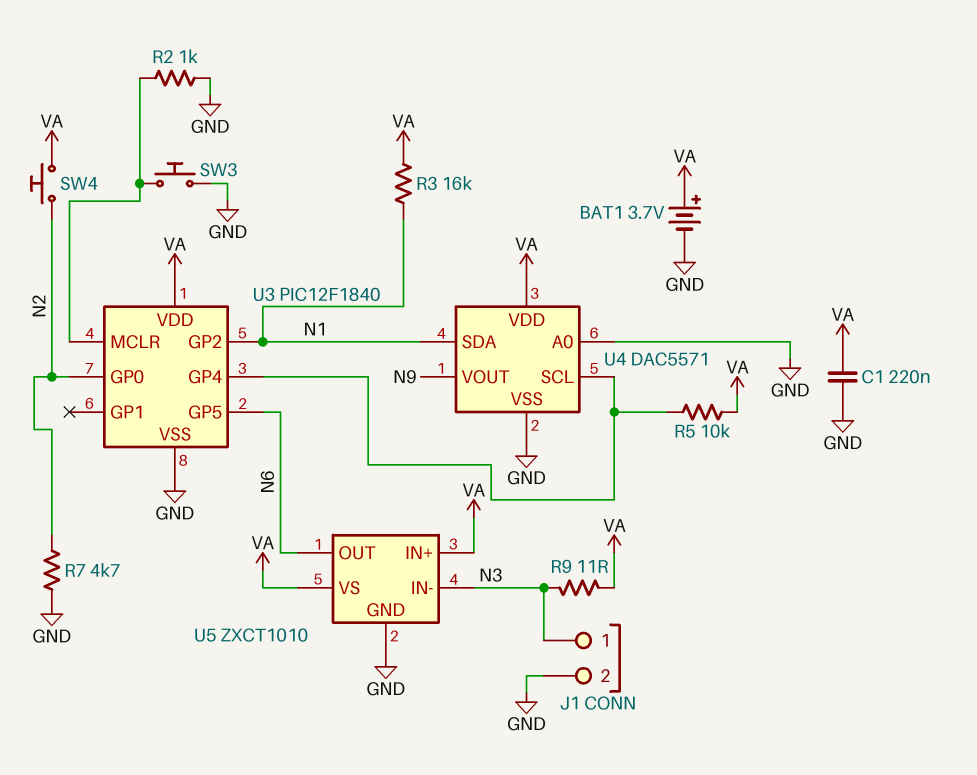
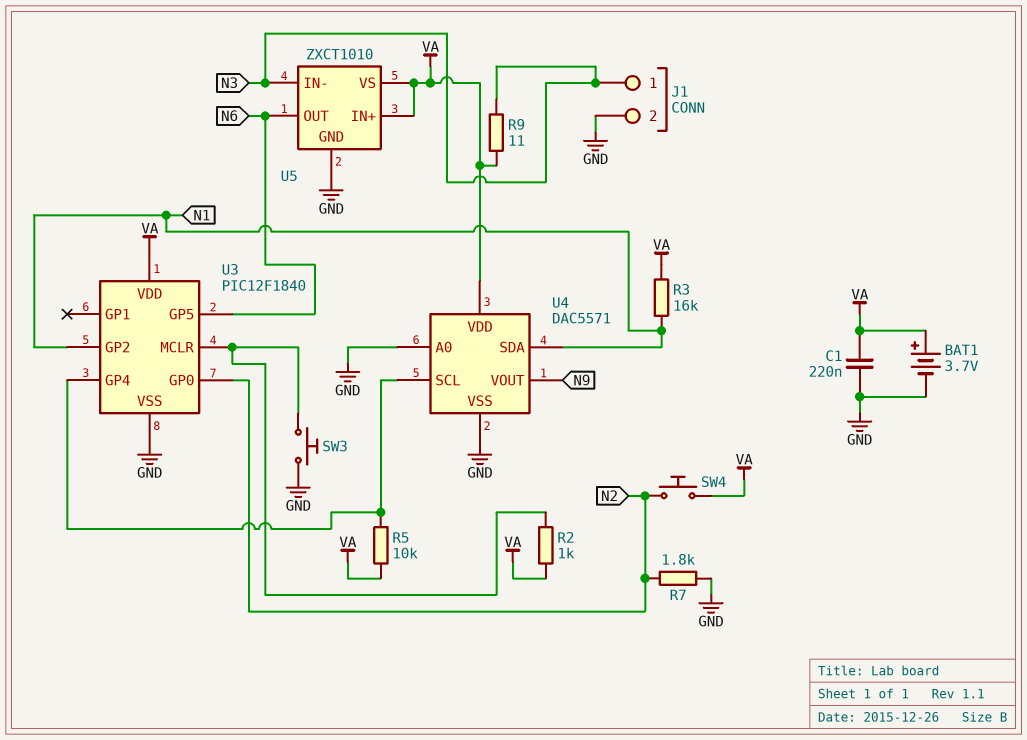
R2: 1k (GND, U3/MCLR) -> 1k (U3/MCLR, VA)
R7: 4.7k (GND, N2) -> 1.8k (GND, N2)

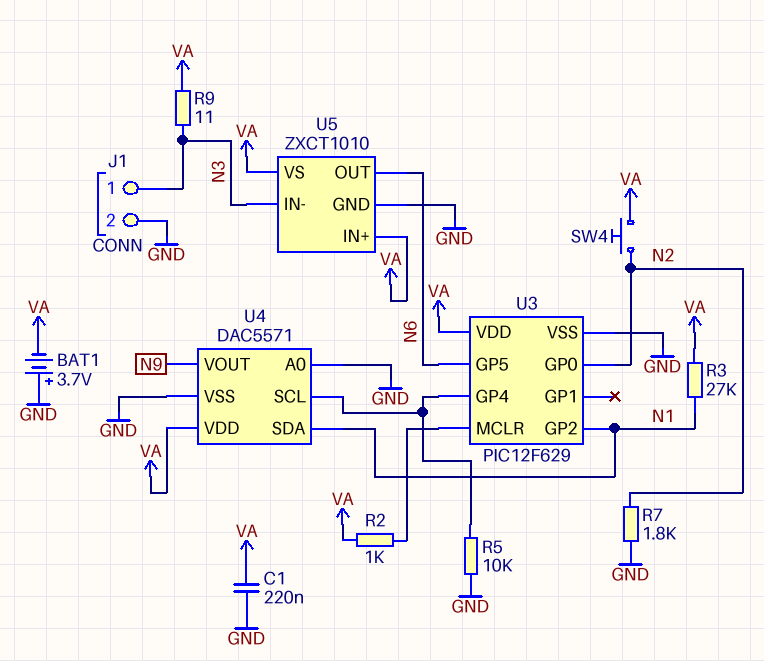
BAT1: 3.7V (plus VA, minus GND) -> 3.7V (plus GND, minus VA)
R3: 16k (N1, VA) -> 27k (N1, VA)
R5: 10k (U3/GP4, VA) -> 10k (GND, U3/GP4)
SW3: button (GND, U3/MCLR) -> none
U3: PIC12F1840 -> PIC12F629

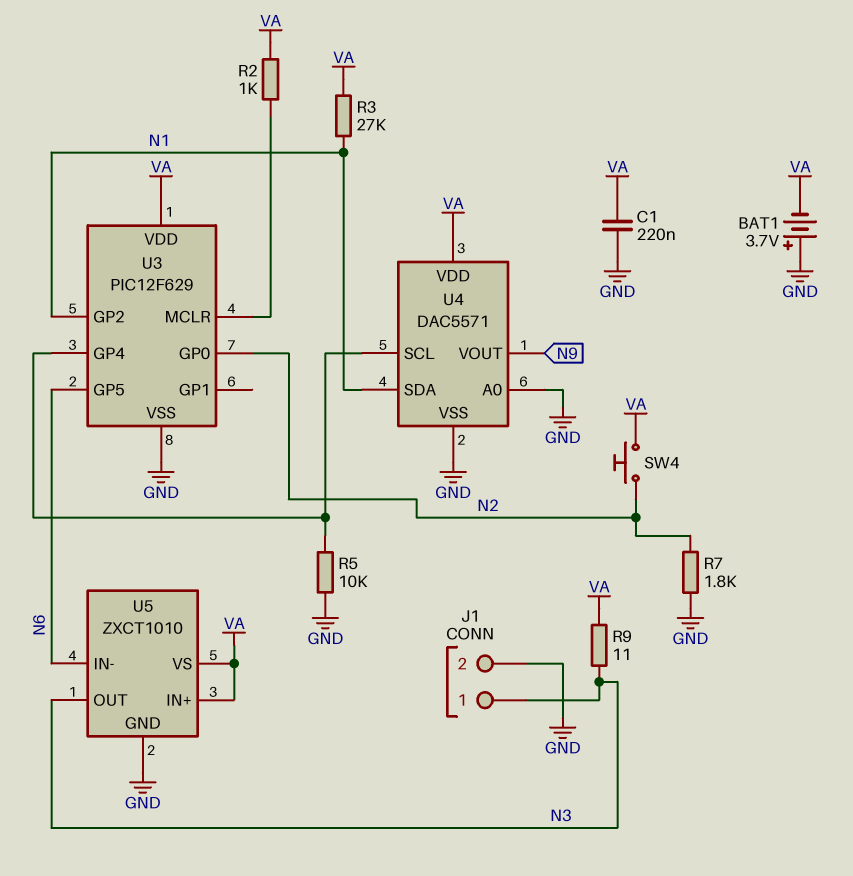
U5 pin IN-: N3 -> N6
U5 pin OUT: N6 -> N3

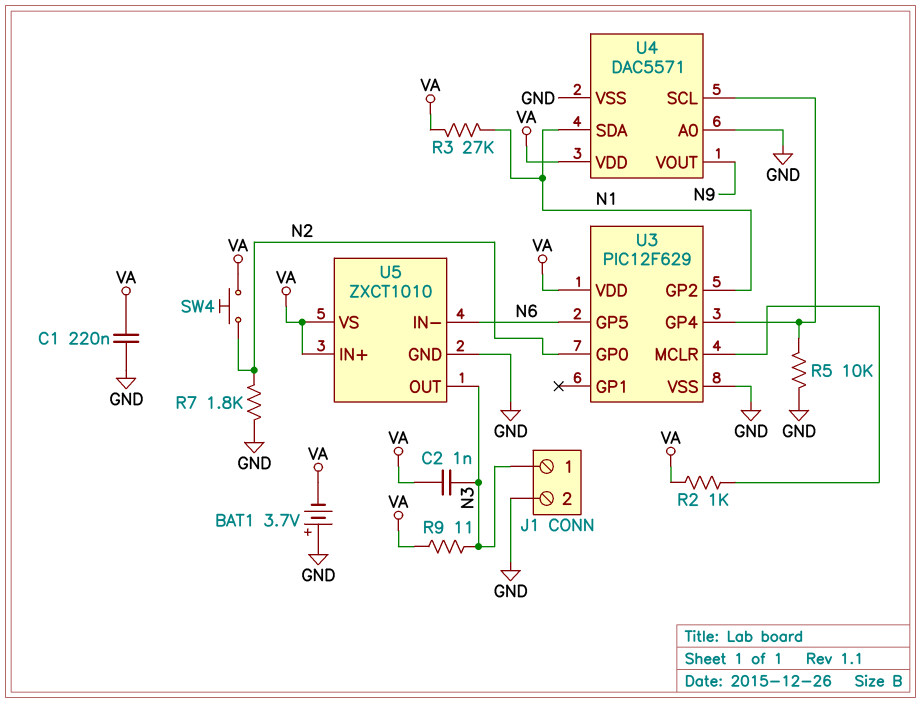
C2: none -> 1nF (N3, VA)

